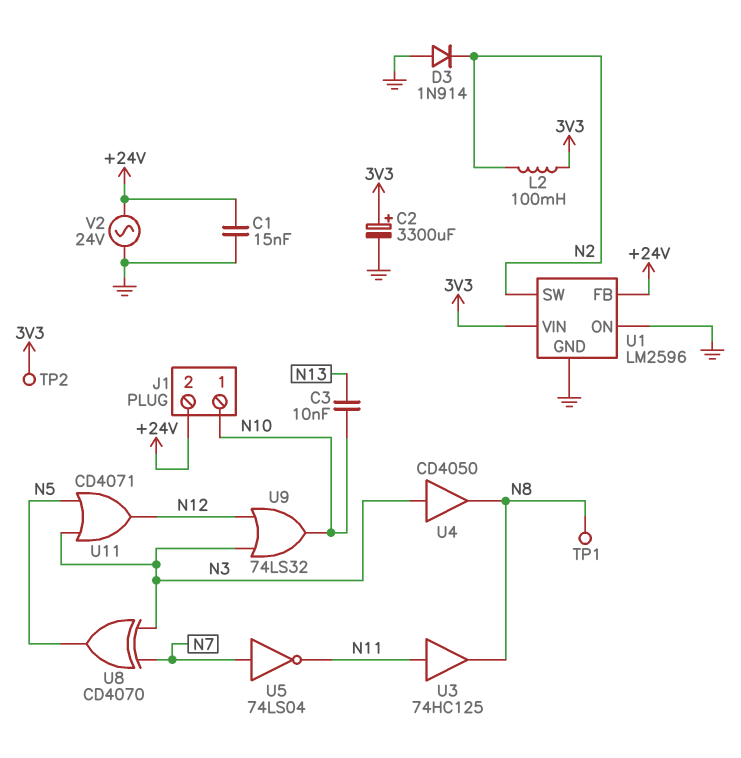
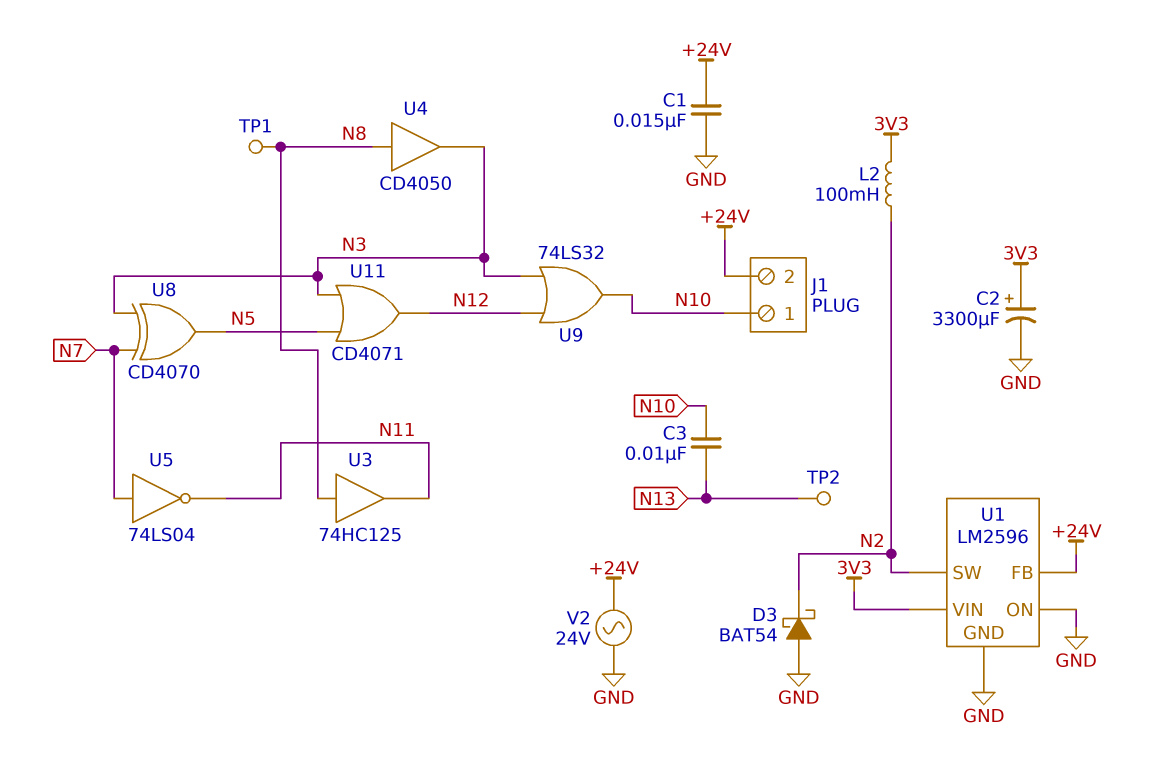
D3: diode 1N914 (A GND, K N2) -> schottky BAT54 (A GND, K N2)
TP2: test point (3V3) -> test point (N13)
U3: buffer 74HC125 (in N11, out N8) -> buffer 74HC125 (in N8, out N11)
U4: buffer CD4050 (in N3, out N8) -> buffer CD4050 (in N8, out N3)

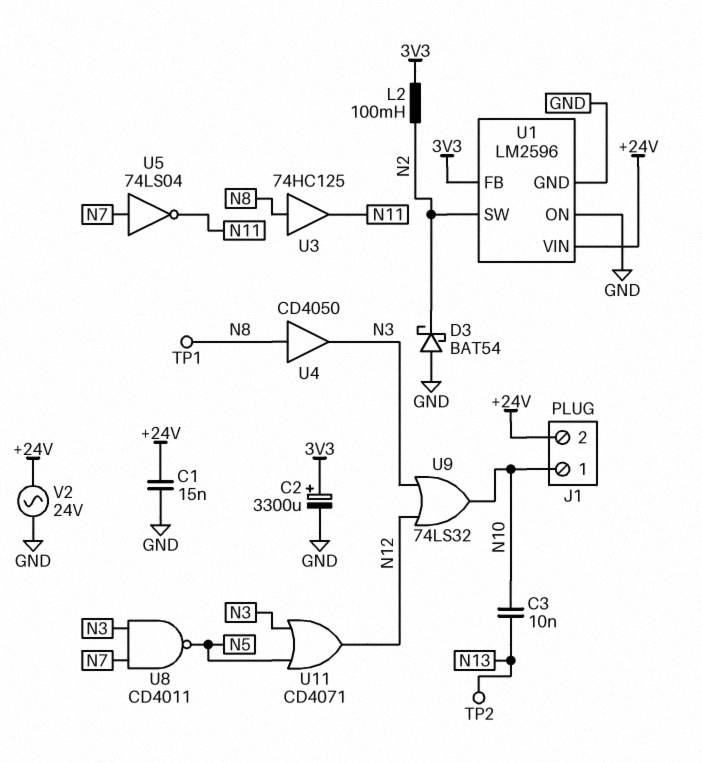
U1 pin FB: +24V -> 3V3
U1 pin VIN: 3V3 -> +24V
U8: XOR CD4070 (in N3, in N7, out N5) -> NAND CD4011 (in N3, in N7, out N5)

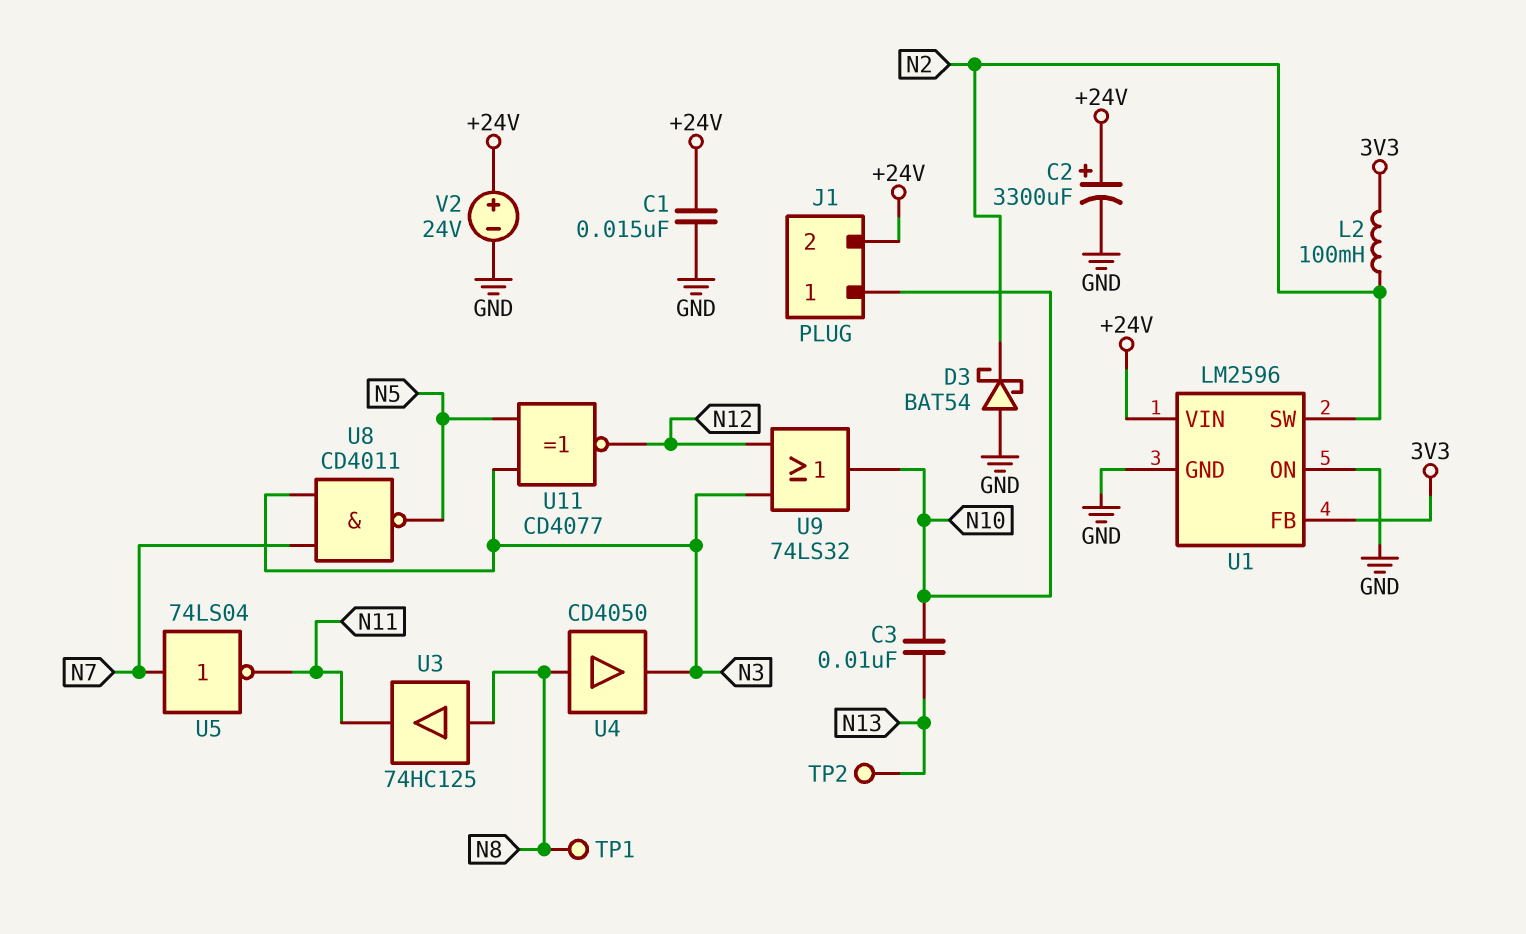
C2: 3300uF (plus 3V3, minus GND) -> 3300uF (plus +24V, minus GND)
U11: OR CD4071 (in N3, in N5, out N12) -> XNOR CD4077 (in N3, in N5, out N12)
V2: AC 24V (+24V, GND) -> 24V (plus +24V, minus GND)

